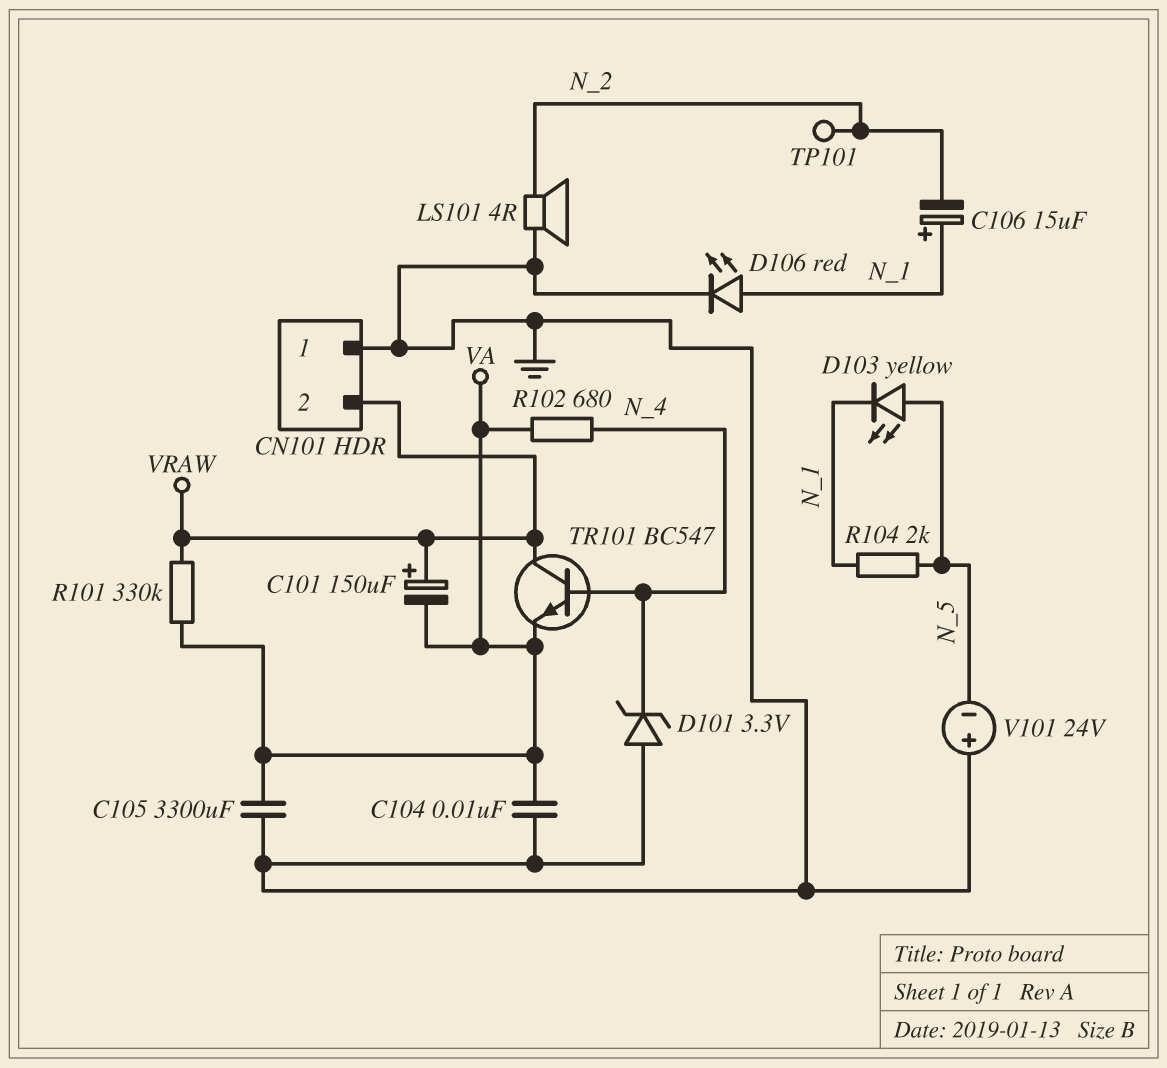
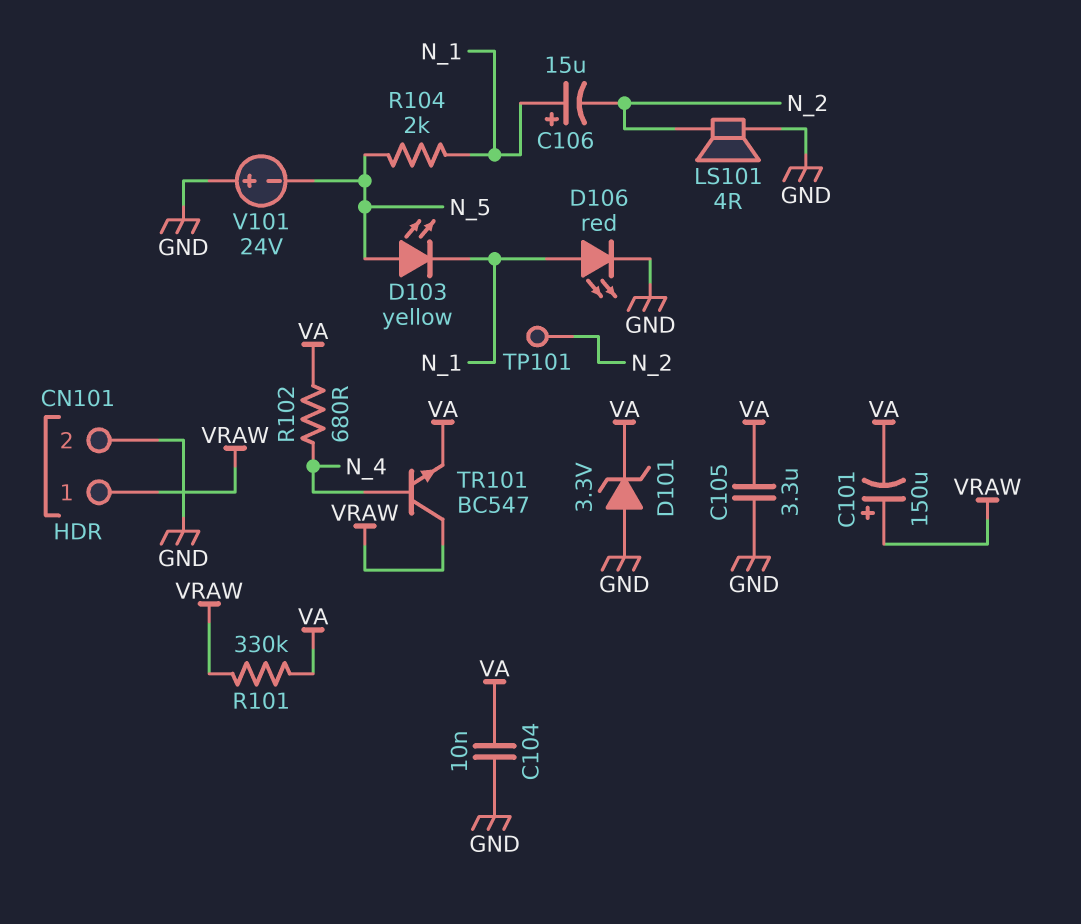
C105: 3300uF (GND, VA) -> 3.3uF (GND, VA)
CN101 pin 1: GND -> VRAW
CN101 pin 2: VRAW -> GND
D101: zener 3.3V (A GND, K N_4) -> zener 3.3V (A GND, K VA)

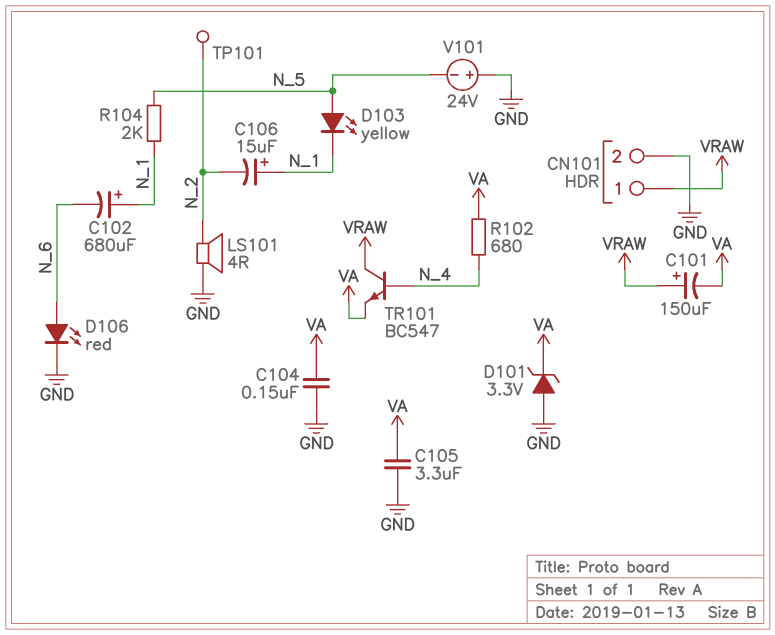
C102: none -> 680uF (plus N_1, minus N_6)
C104: 10nF (GND, VA) -> 150nF (GND, VA)
D106: LED red (A N_1, K GND) -> LED red (A N_6, K GND)
R101: 330k (VA, VRAW) -> none

